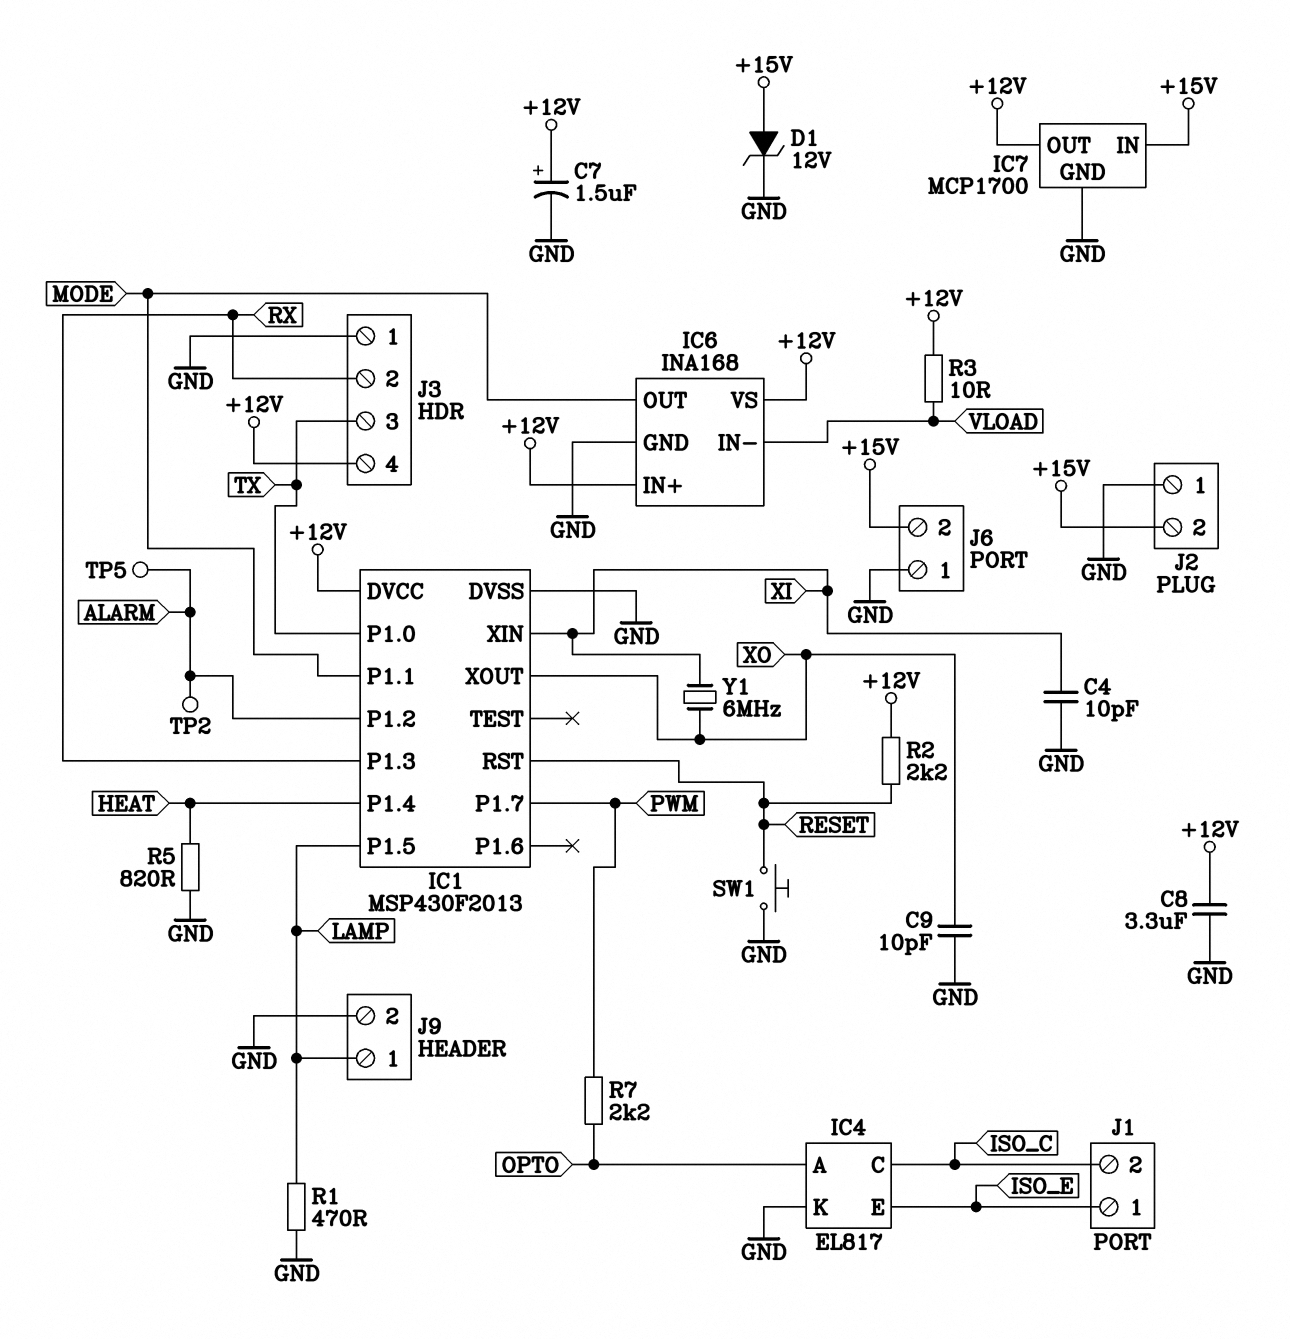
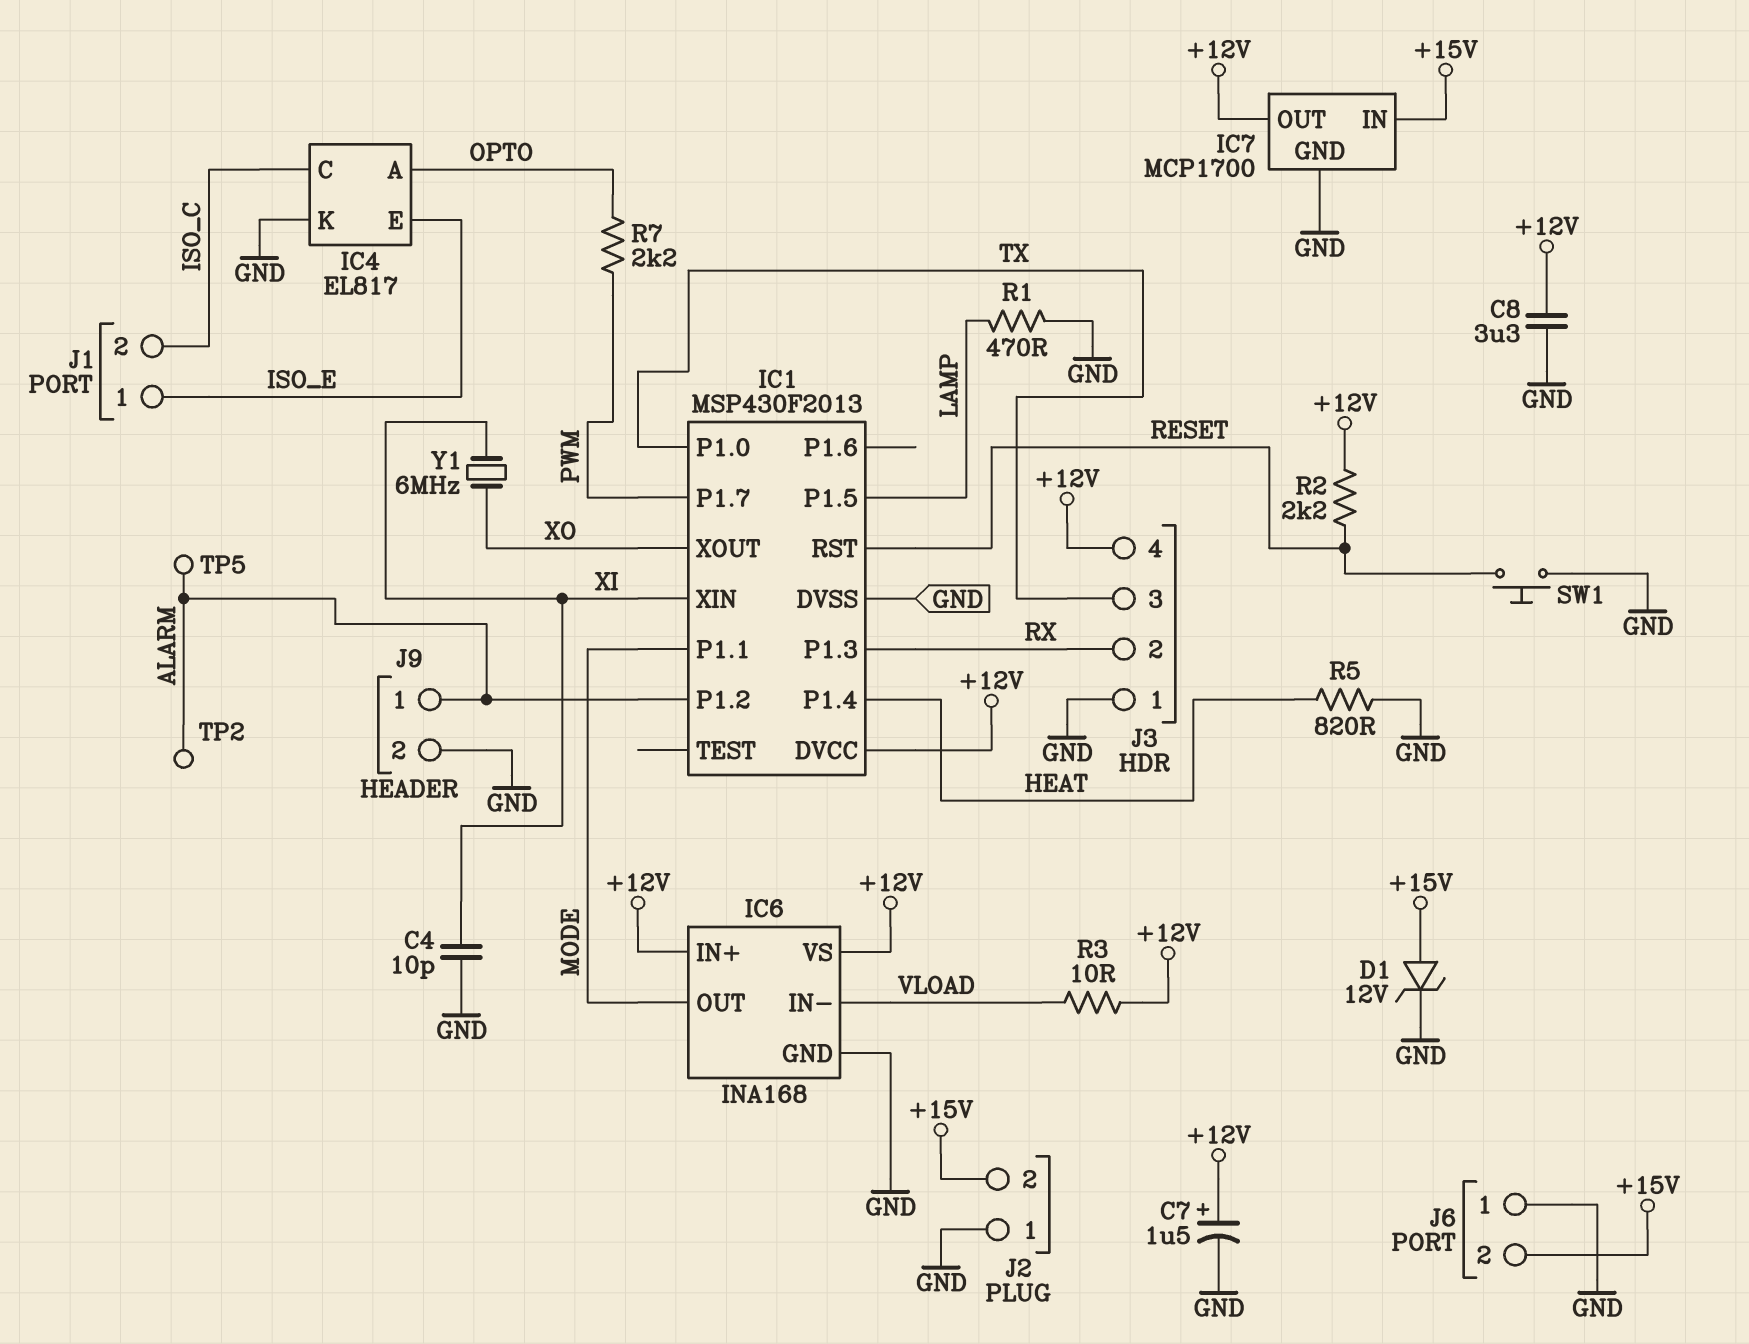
C9: 10pF (GND, XO) -> none
J9 pin 1: LAMP -> ALARM

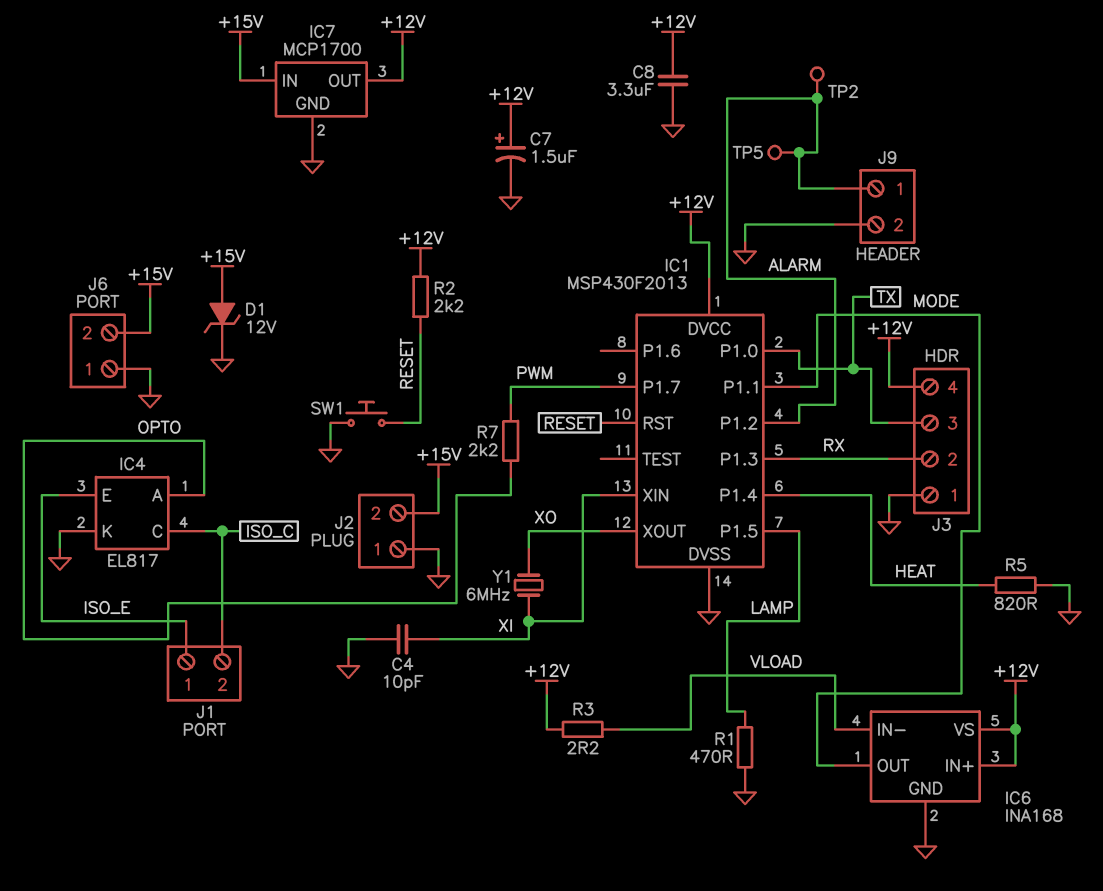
R3: 10 (+12V, VLOAD) -> 2.2 (+12V, VLOAD)

